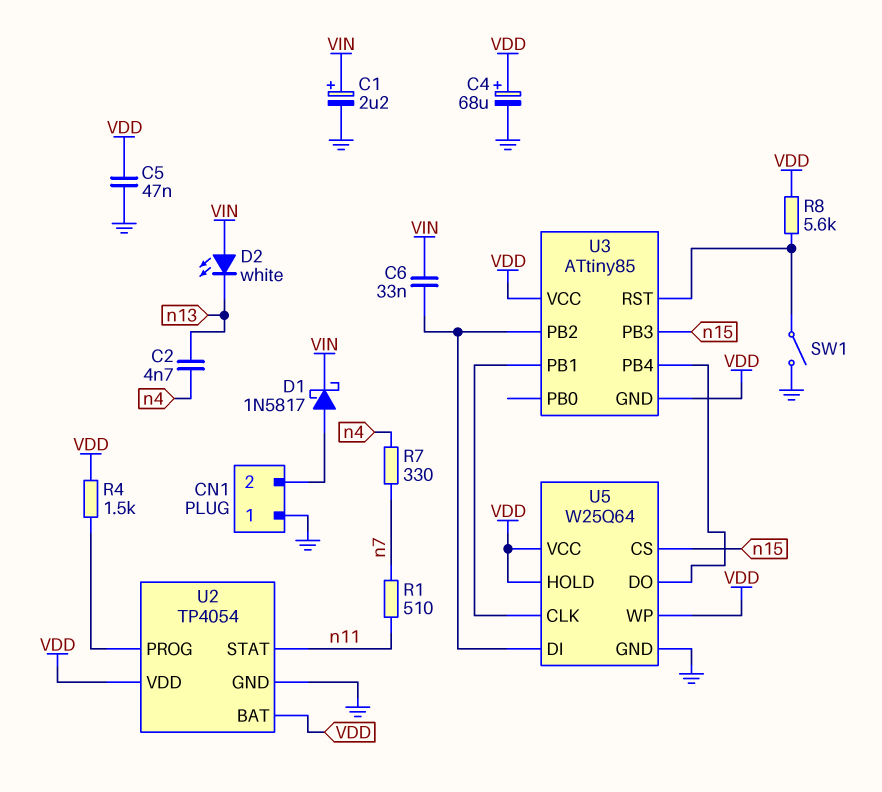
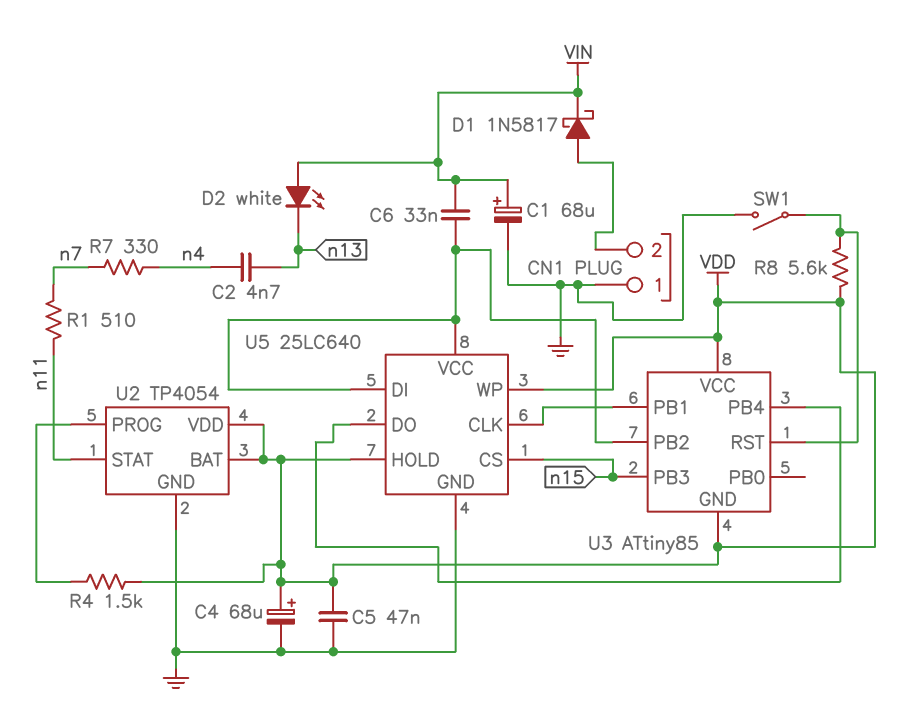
C1: 2.2uF (plus VIN, minus GND) -> 68uF (plus VIN, minus GND)
U5: W25Q64 -> 25LC640
U5 pin VCC: VDD -> U3/PB2

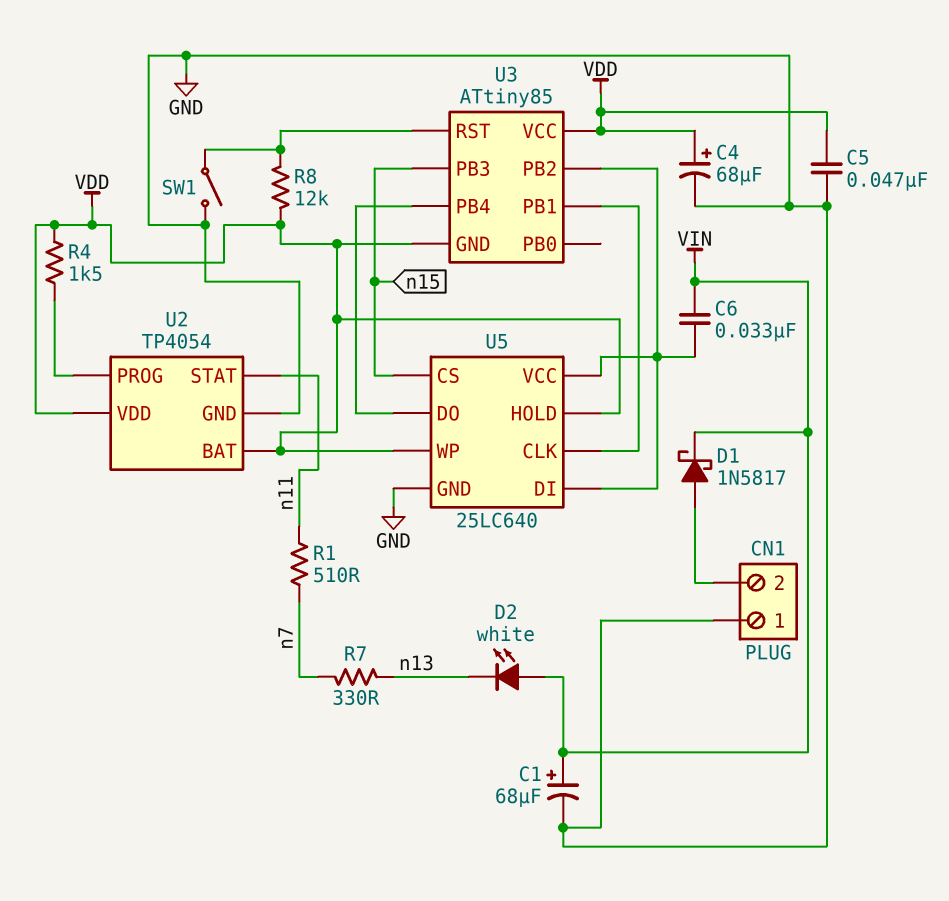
C2: 4.7nF (n4, n13) -> none
R7: 330 (n4, n7) -> 330 (n7, n13)
R8: 5.6k (U3/RST, VDD) -> 12k (U3/RST, VDD)

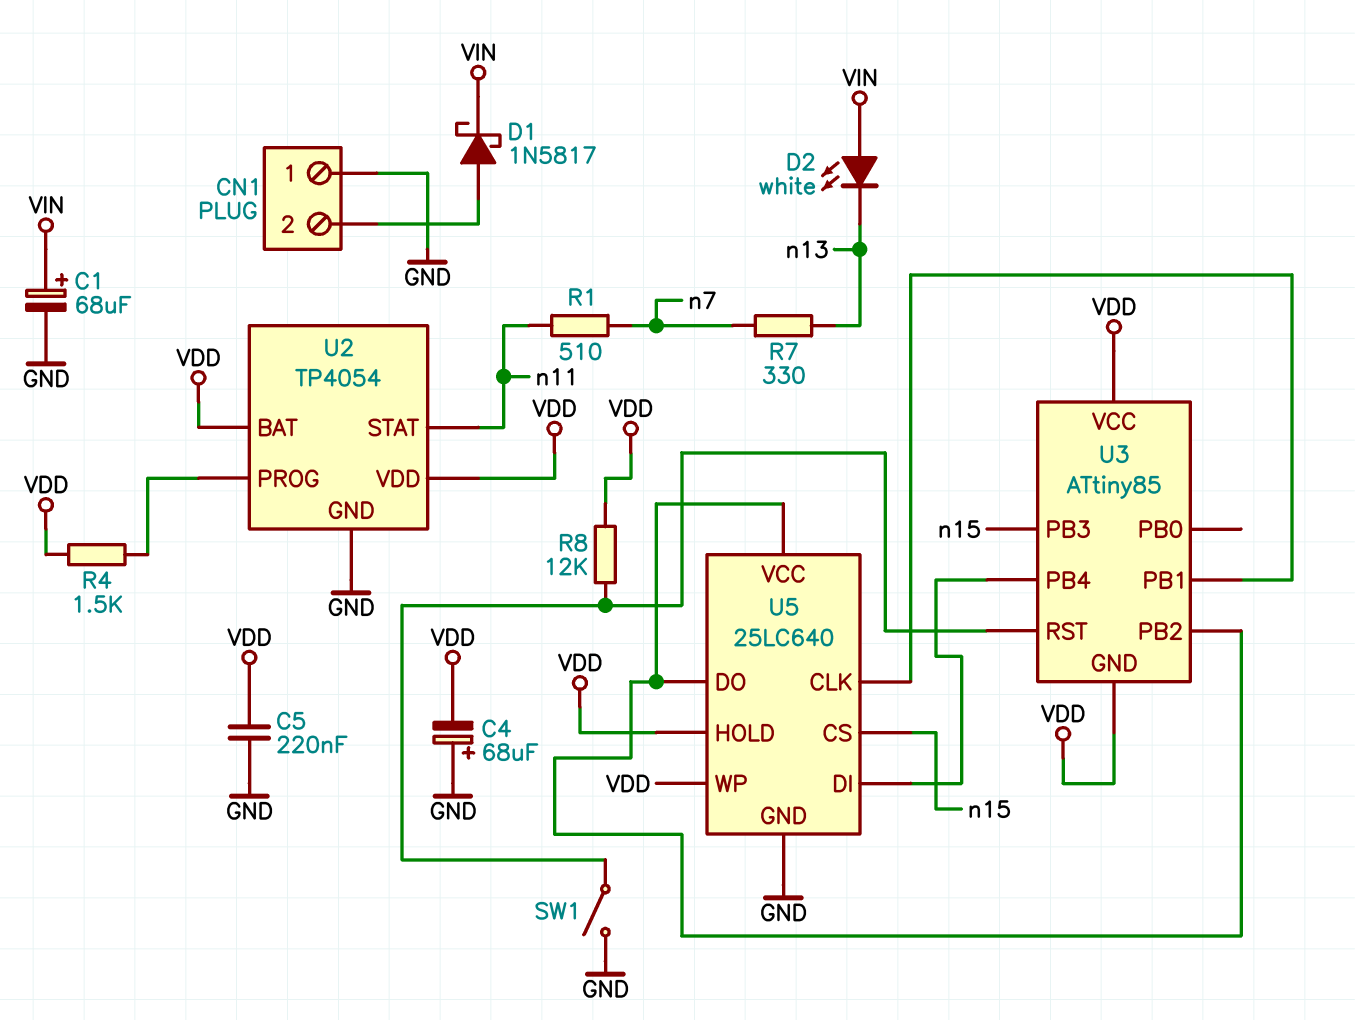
C4: 68uF (plus VDD, minus GND) -> 68uF (plus GND, minus VDD)
C5: 47nF (GND, VDD) -> 220nF (GND, VDD)
C6: 33nF (U3/PB2, VIN) -> none
U5 pin DI: U3/PB2 -> U3/PB4
U5 pin DO: U3/PB4 -> U3/PB2

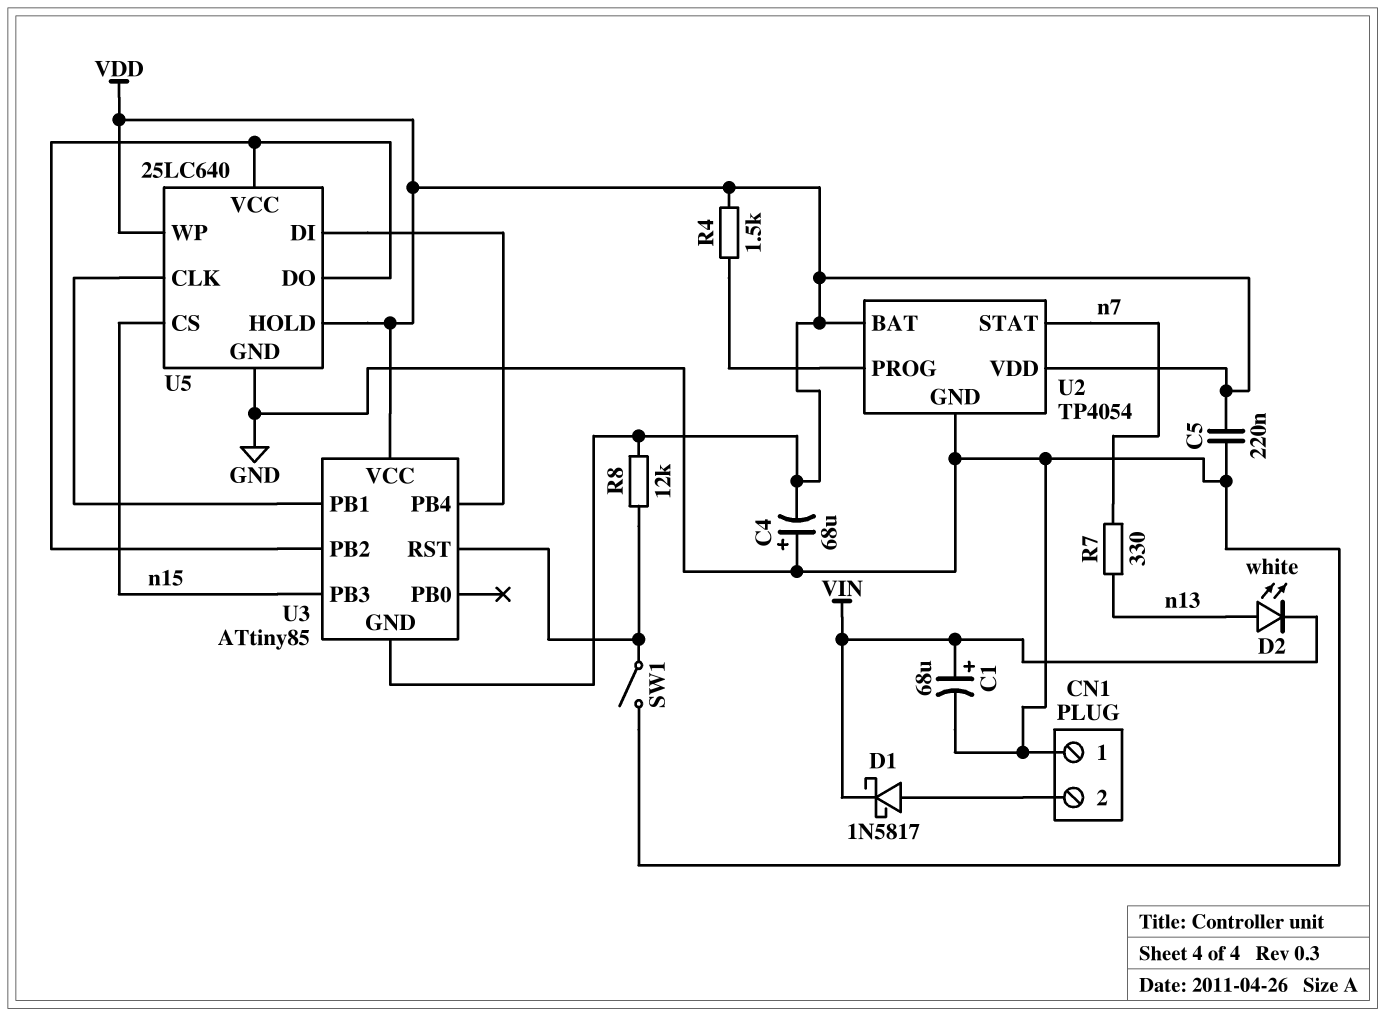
D2: LED white (A VIN, K n13) -> LED white (A n13, K VIN)
R1: 510 (n7, n11) -> none
U2 pin STAT: n11 -> n7

